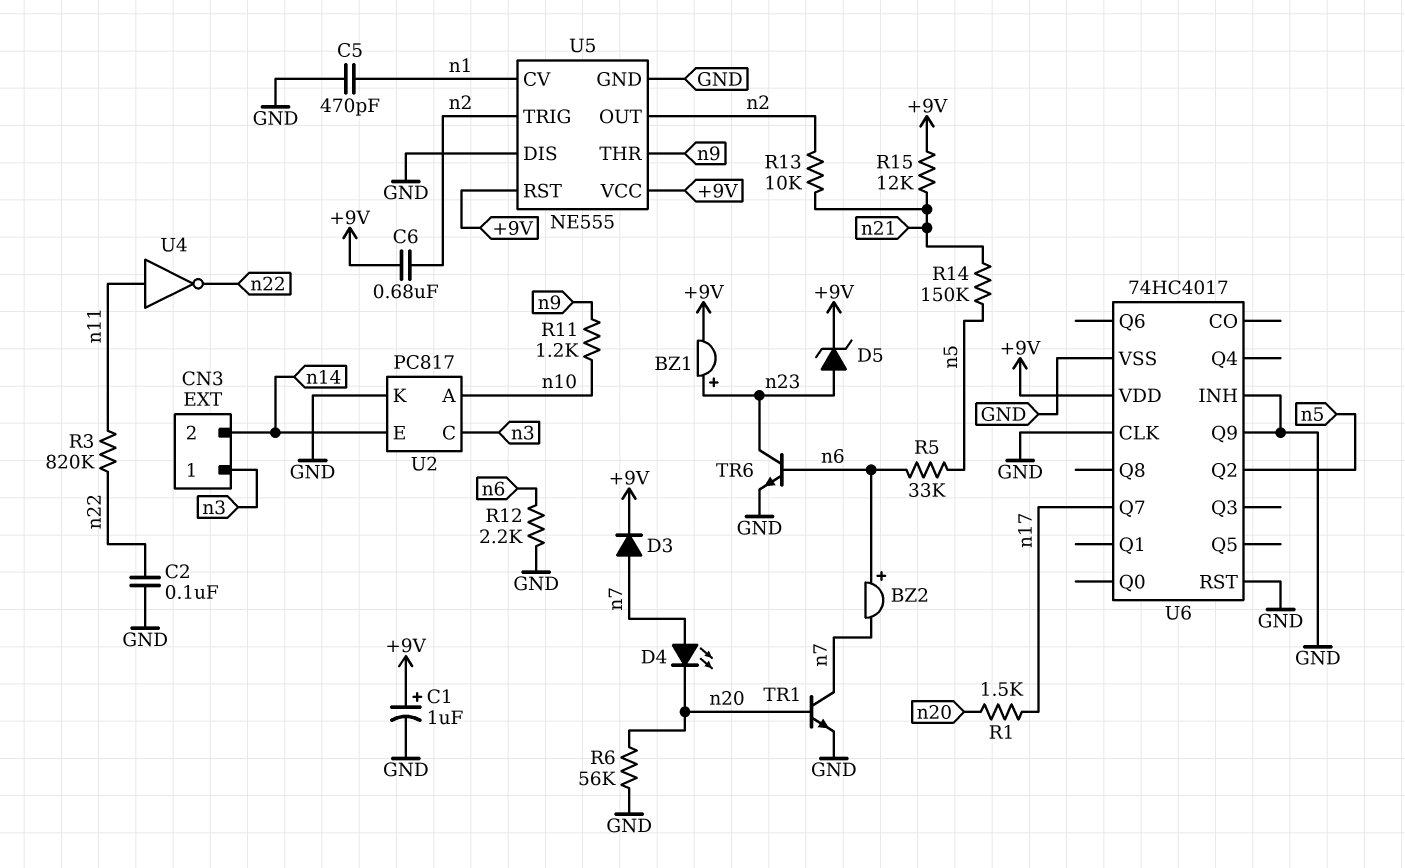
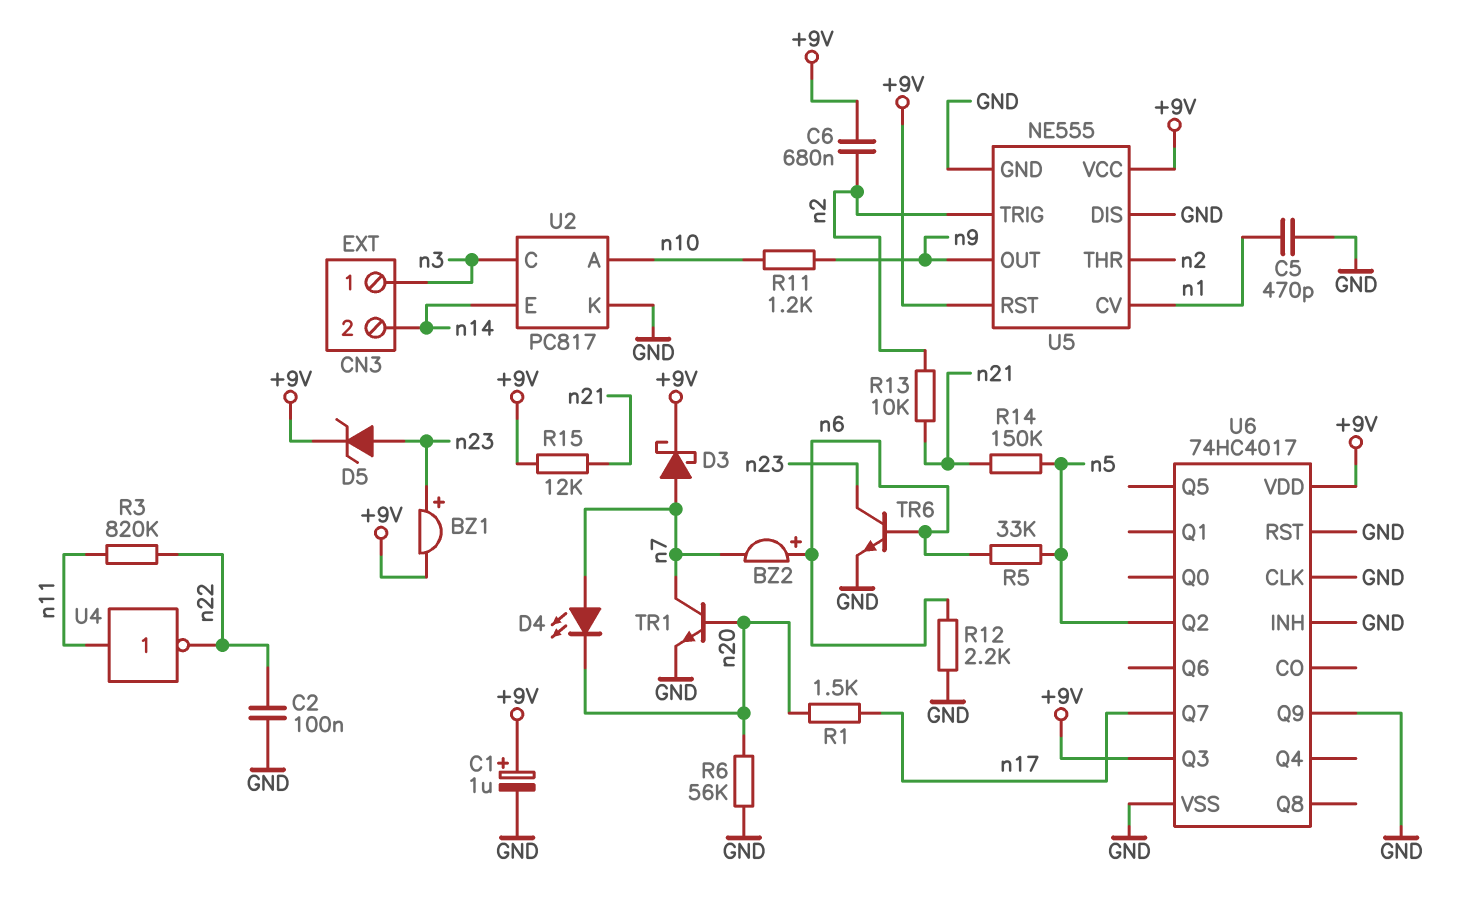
D3: diode (A n7, K +9V) -> schottky (A n7, K +9V)
U5 pin OUT: n2 -> n9
U5 pin THR: n9 -> n2
U6 pin Q3: none -> +9V

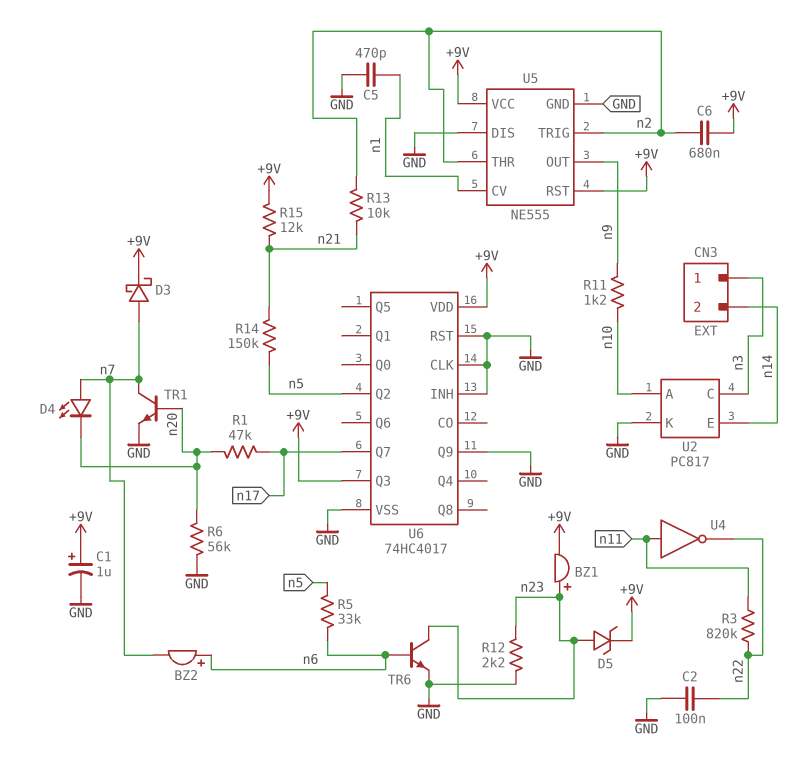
R1: 1.5k (n17, n20) -> 47k (n17, n20)
R12: 2.2k (GND, n6) -> 2.2k (GND, n23)

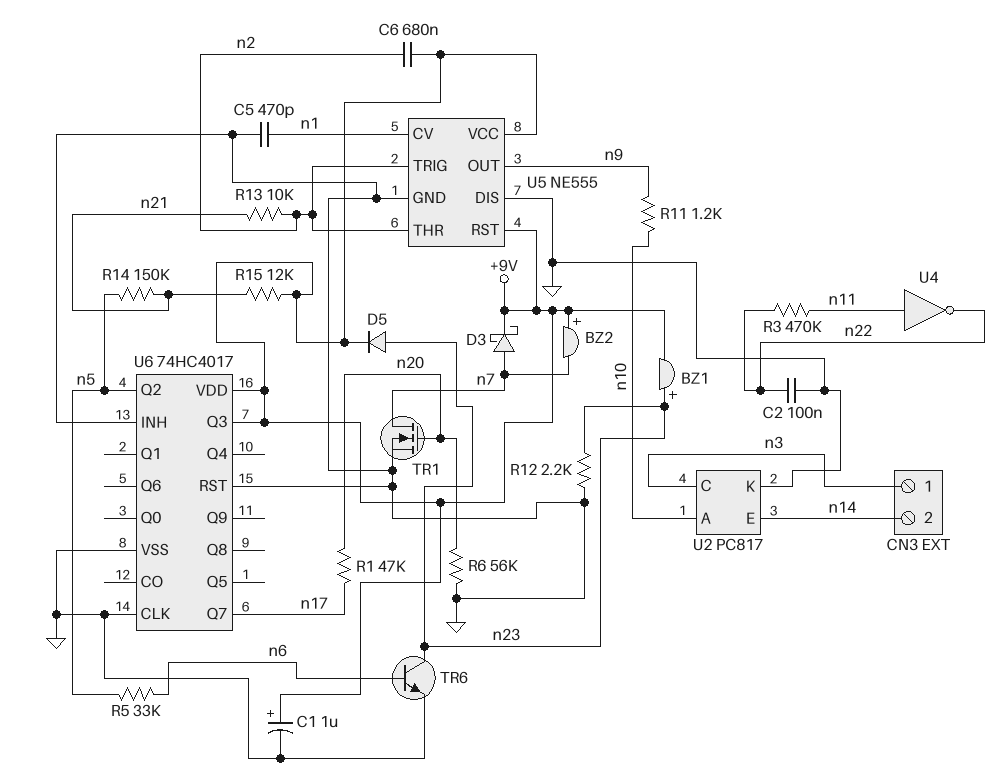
BZ2: buzzer (plus n6, minus n7) -> buzzer (plus +9V, minus n7)
D4: LED (A n7, K n20) -> none
D5: zener (A n23, K +9V) -> diode (A n23, K +9V)
R3: 820k (n11, n22) -> 470k (n11, n22)
TR1: NPN (B n20, C n7, E GND) -> NMOS (G n20, D n7, S GND)
U6 pin Q9: GND -> none

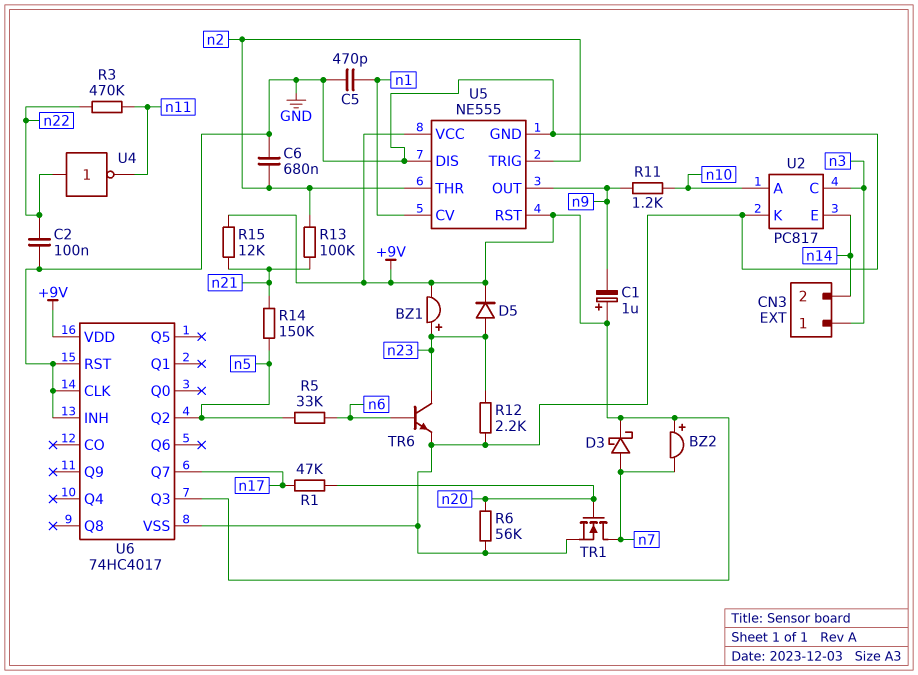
C1: 1uF (plus +9V, minus GND) -> 1uF (plus +9V, minus n9)
C6: 680nF (+9V, n2) -> 680nF (GND, n2)
R13: 10k (n2, n21) -> 100k (n2, n21)
U4: NOT (in n11, out n22) -> NOT (in n22, out n11)

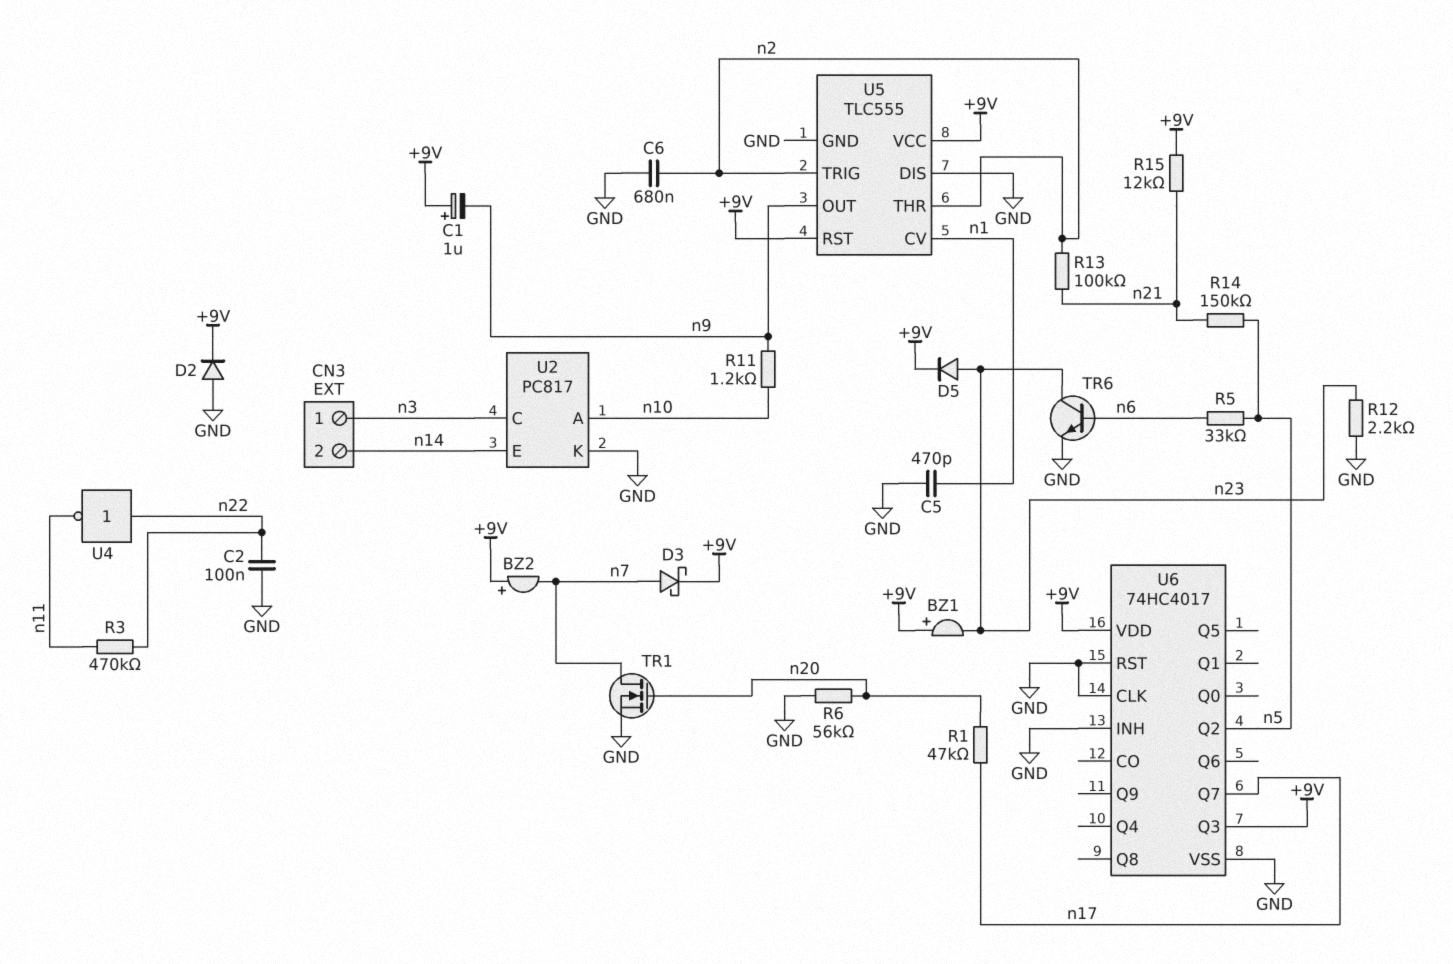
BZ1: buzzer (plus n23, minus +9V) -> buzzer (plus +9V, minus n23)
D2: none -> diode (A GND, K +9V)
U5: NE555 -> TLC555

